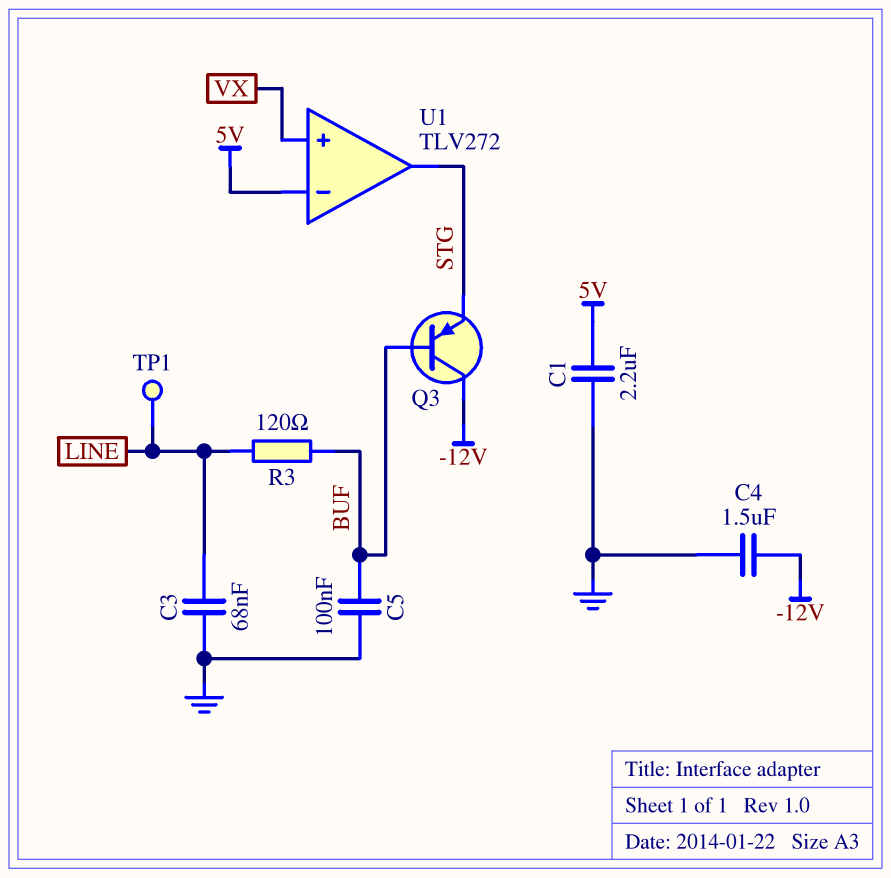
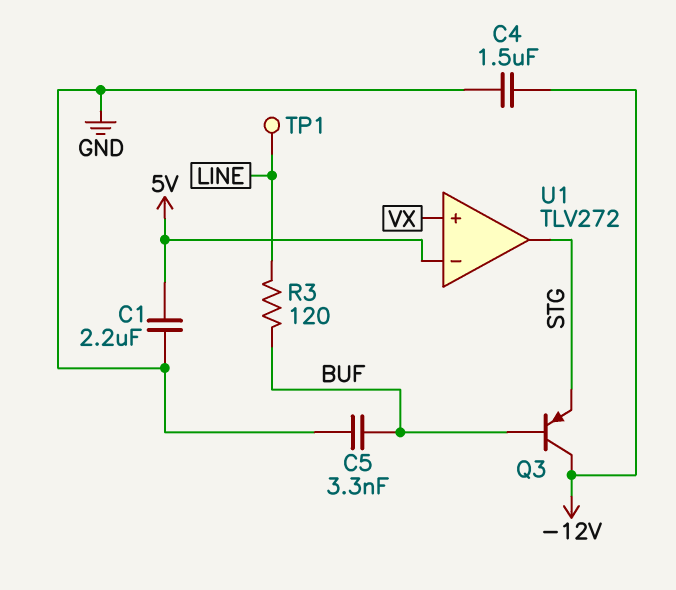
C3: 68nF (GND, LINE) -> none
C5: 100nF (BUF, GND) -> 3.3nF (BUF, GND)

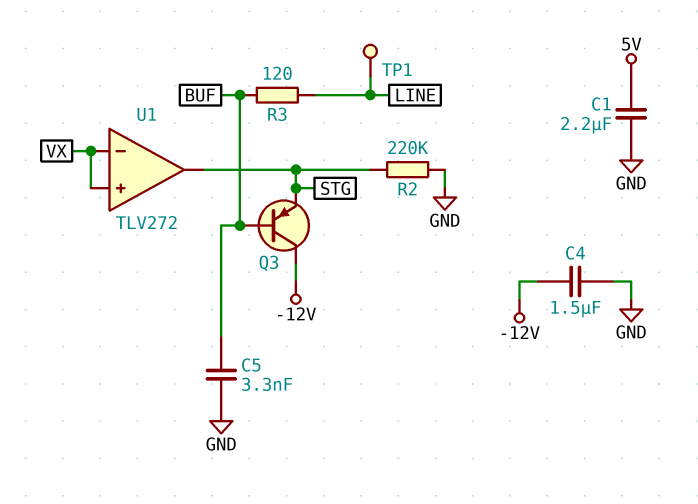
R2: none -> 220k (GND, STG)
U1 pin in-: 5V -> VX

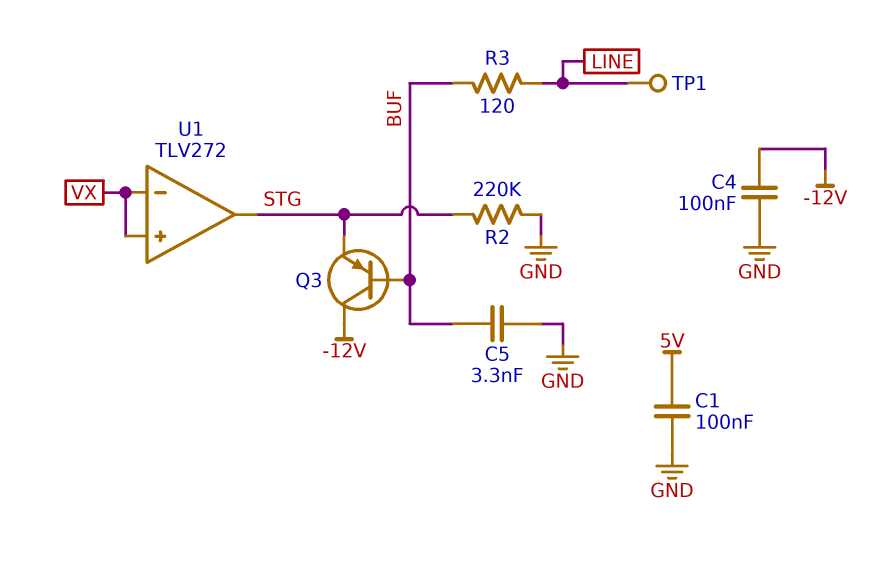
C1: 2.2uF (5V, GND) -> 100nF (5V, GND)
C4: 1.5uF (-12V, GND) -> 100nF (-12V, GND)

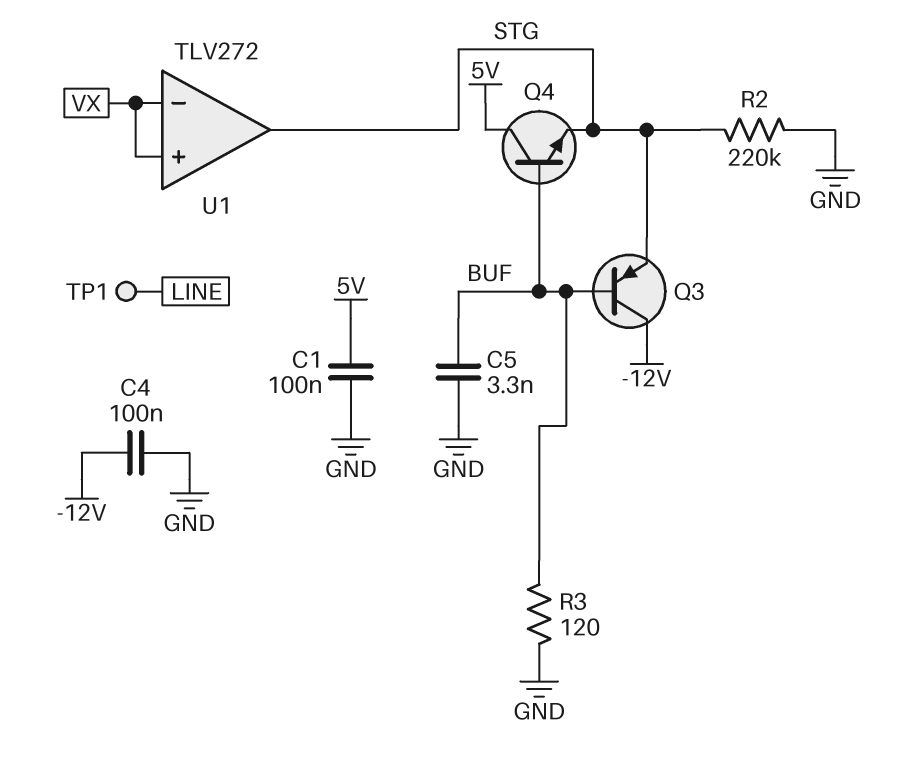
Q4: none -> NPN (B BUF, C 5V, E STG)
R3: 120 (BUF, LINE) -> 120 (BUF, GND)

